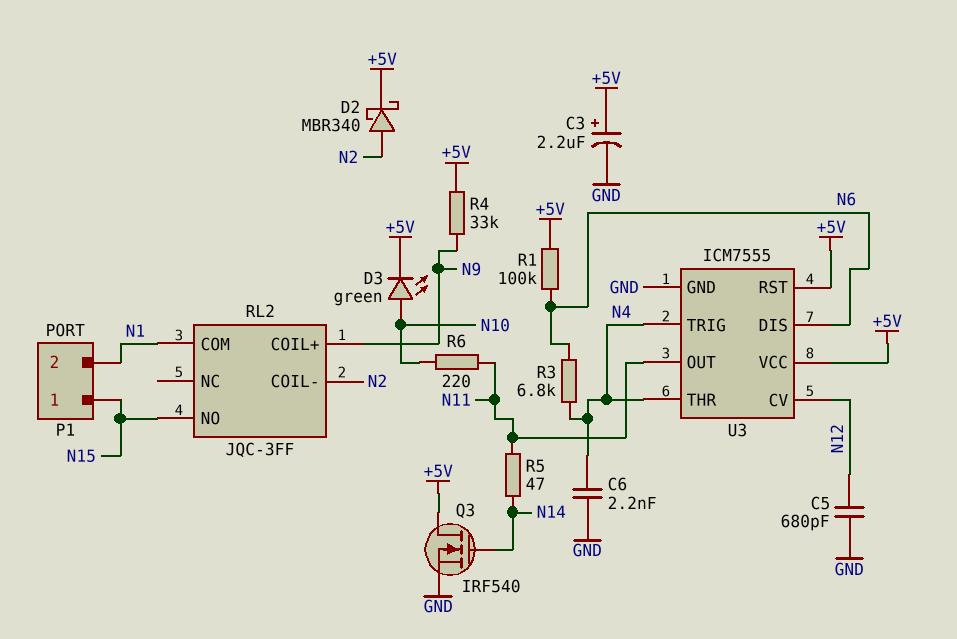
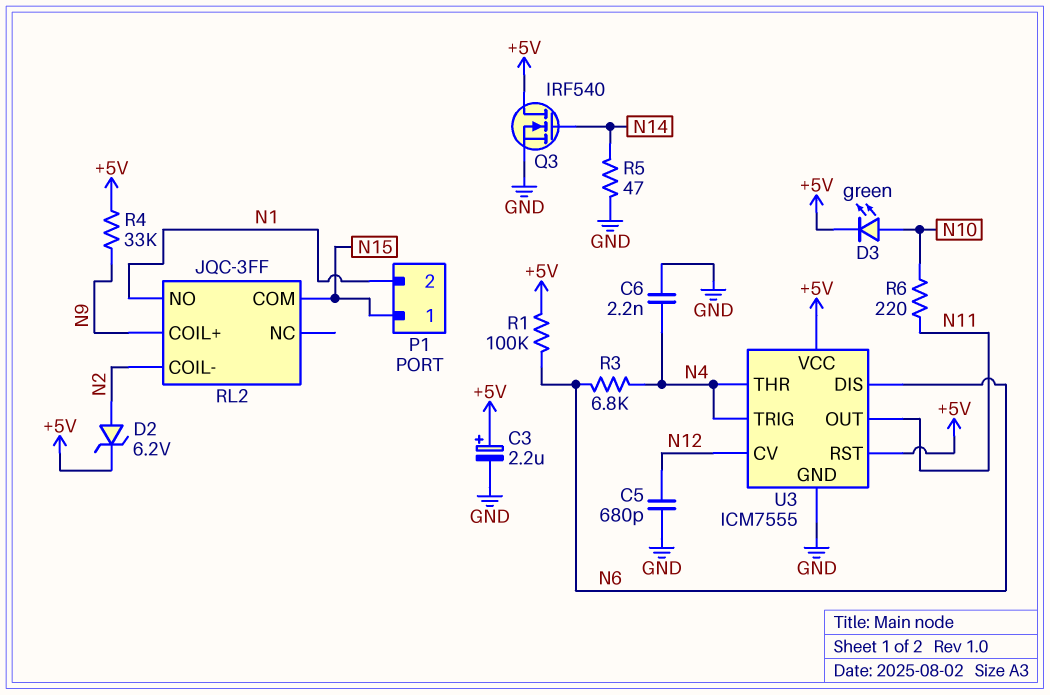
D2: schottky MBR340 (A N2, K +5V) -> zener 6.2V (A N2, K +5V)
R5: 47 (N11, N14) -> 47 (GND, N14)
RL2 pin COM: N1 -> N15
RL2 pin NO: N15 -> N1

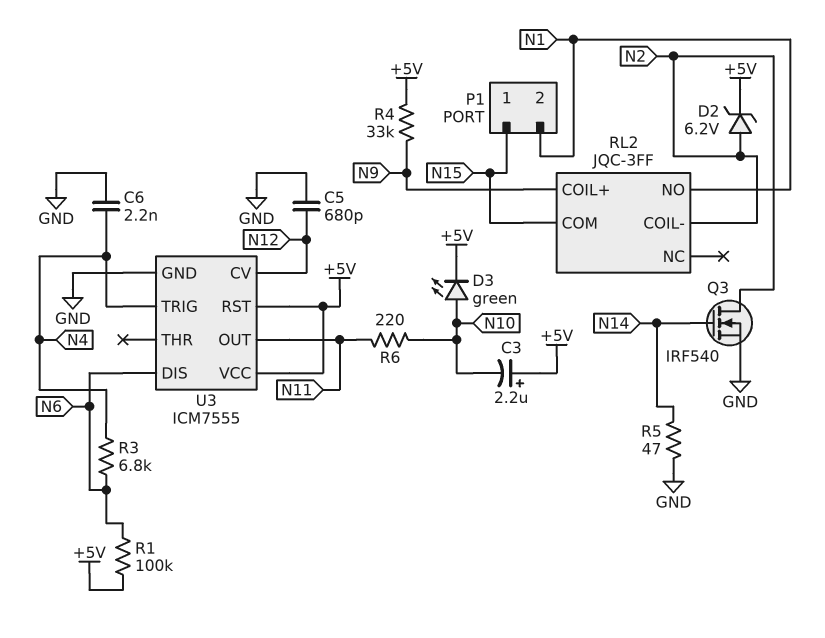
C3: 2.2uF (plus +5V, minus GND) -> 2.2uF (plus +5V, minus N10)
Q3: NMOS IRF540 (G N14, D +5V, S GND) -> NMOS IRF540 (G N14, D N2, S GND)
U3 pin THR: N4 -> none

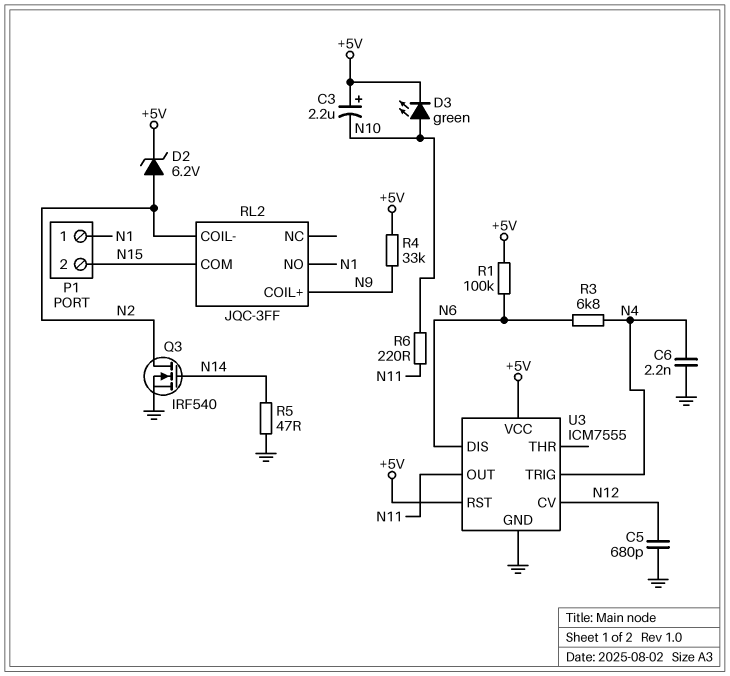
P1 pin 1: N15 -> N1
P1 pin 2: N1 -> N15

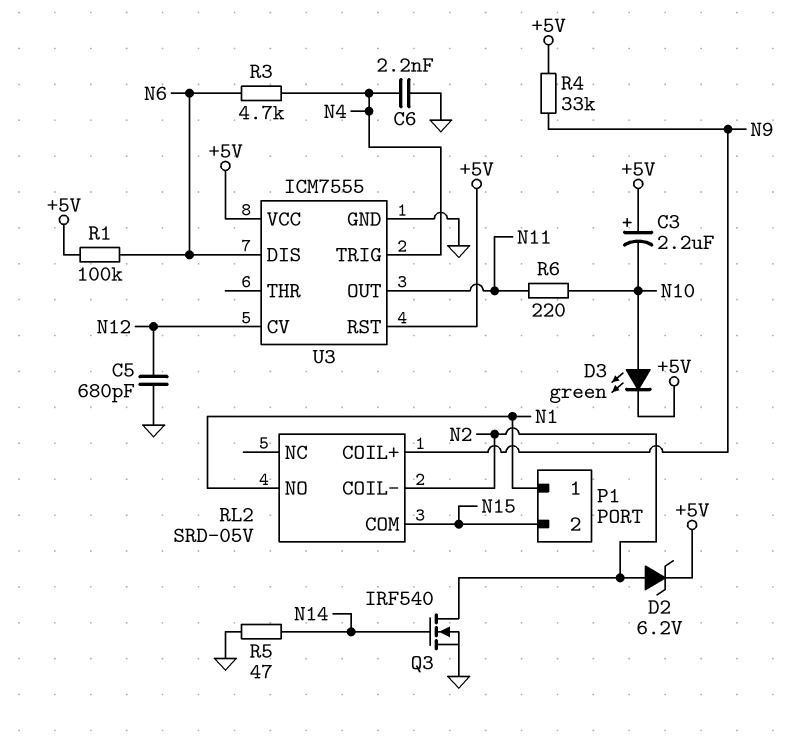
R3: 6.8k (N4, N6) -> 4.7k (N4, N6)
RL2: JQC-3FF -> SRD-05V

